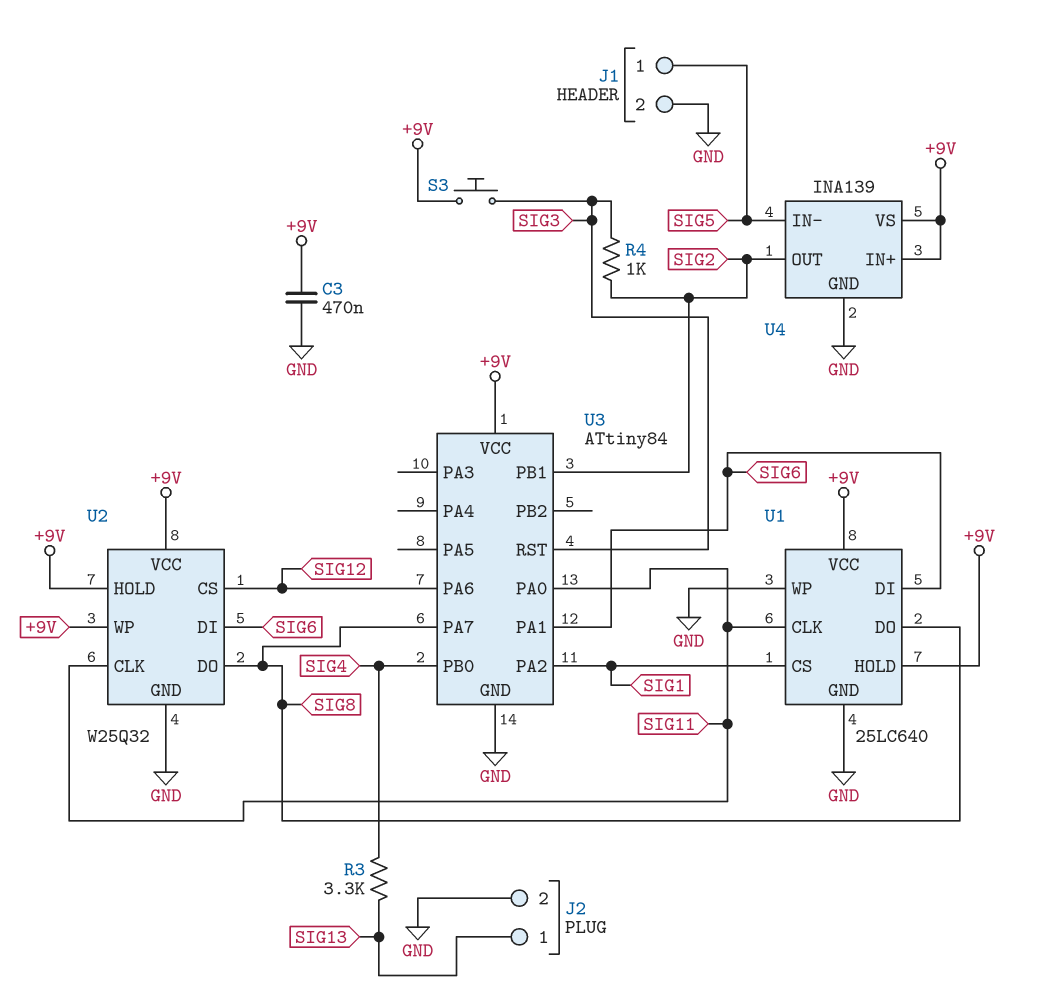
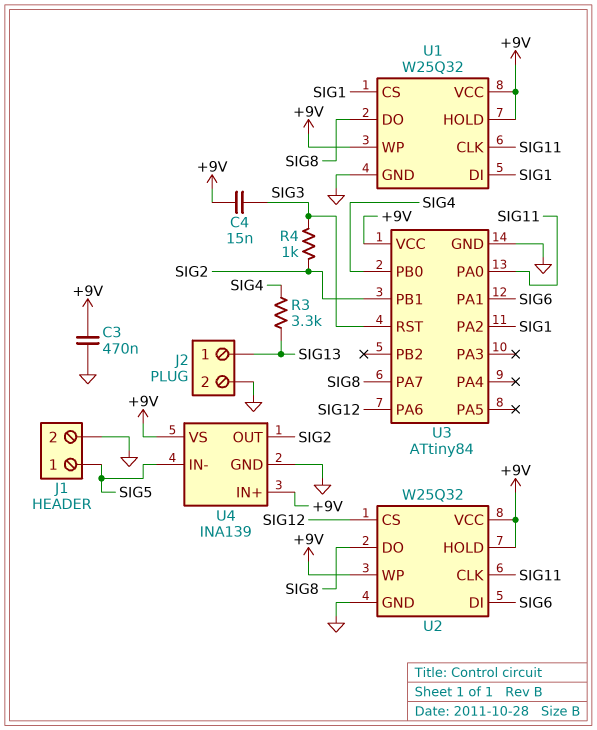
C4: none -> 15nF (+9V, SIG3)
S3: button (+9V, SIG3) -> none
U1: 25LC640 -> W25Q32
U1 pin DI: SIG6 -> SIG1
U1 pin WP: GND -> +9V

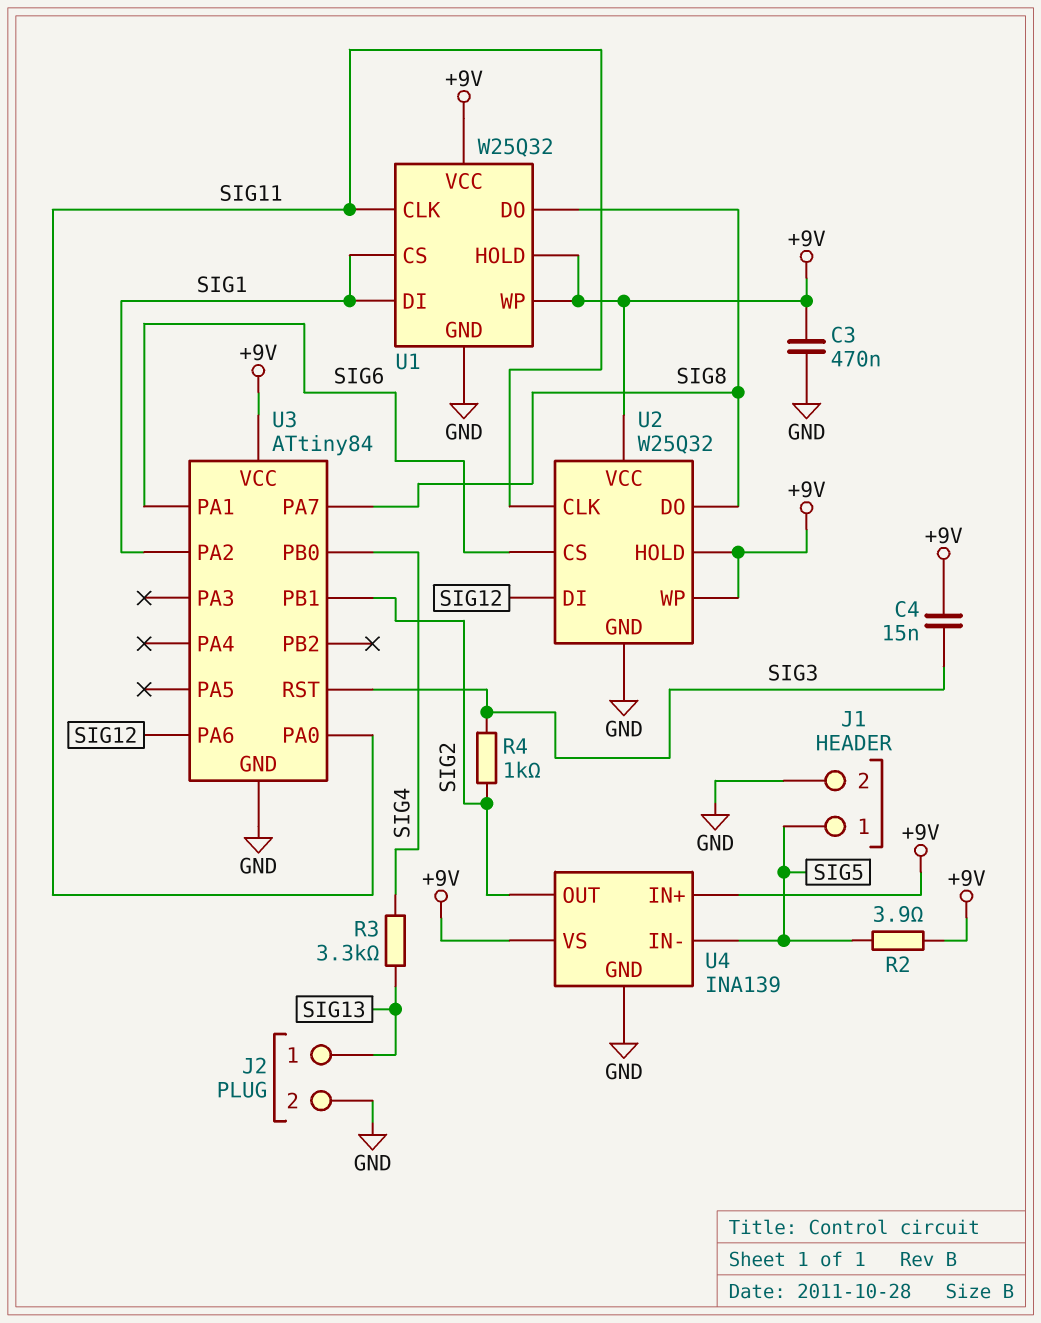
R2: none -> 3.9 (+9V, SIG5)
U2 pin CS: SIG12 -> SIG6
U2 pin DI: SIG6 -> SIG12

